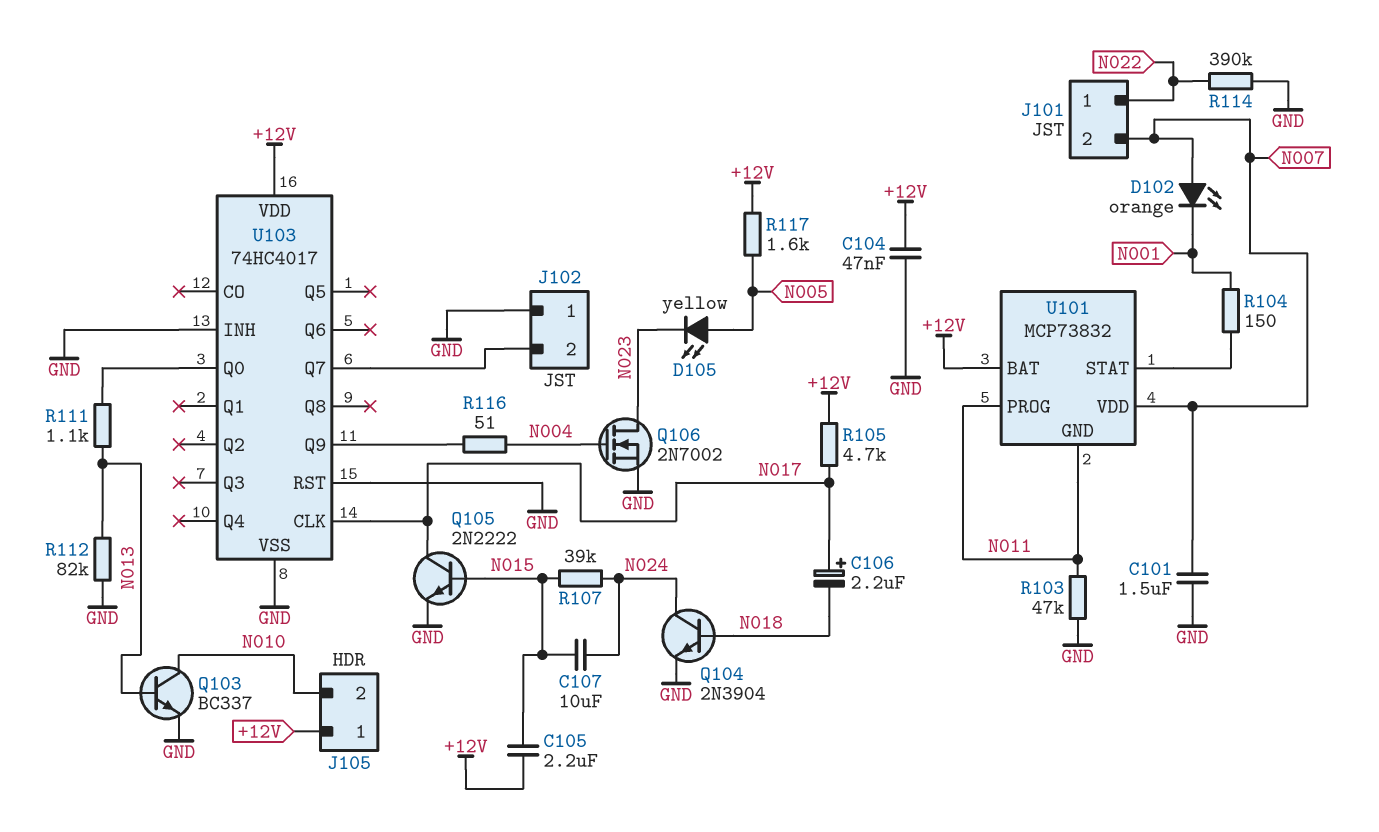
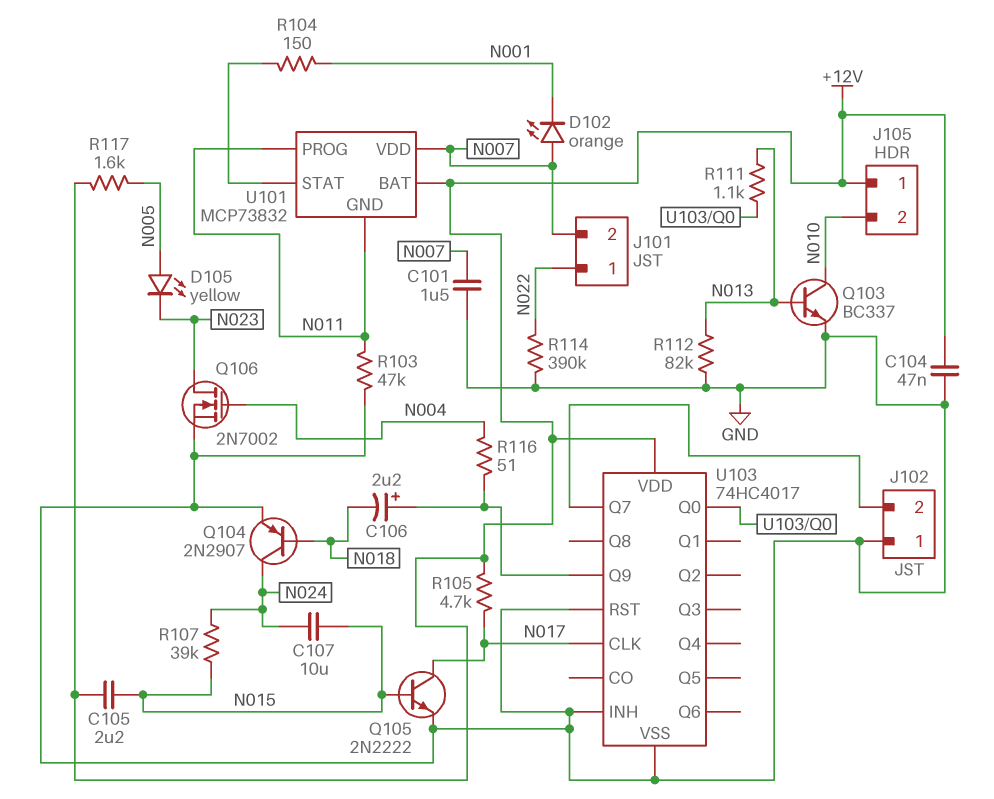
C106: 2.2uF (plus N017, minus N018) -> 2.2uF (plus U103/Q9, minus N018)
Q104: NPN 2N3904 (B N018, C N024, E GND) -> PNP 2N2907 (B N018, C N024, E GND)

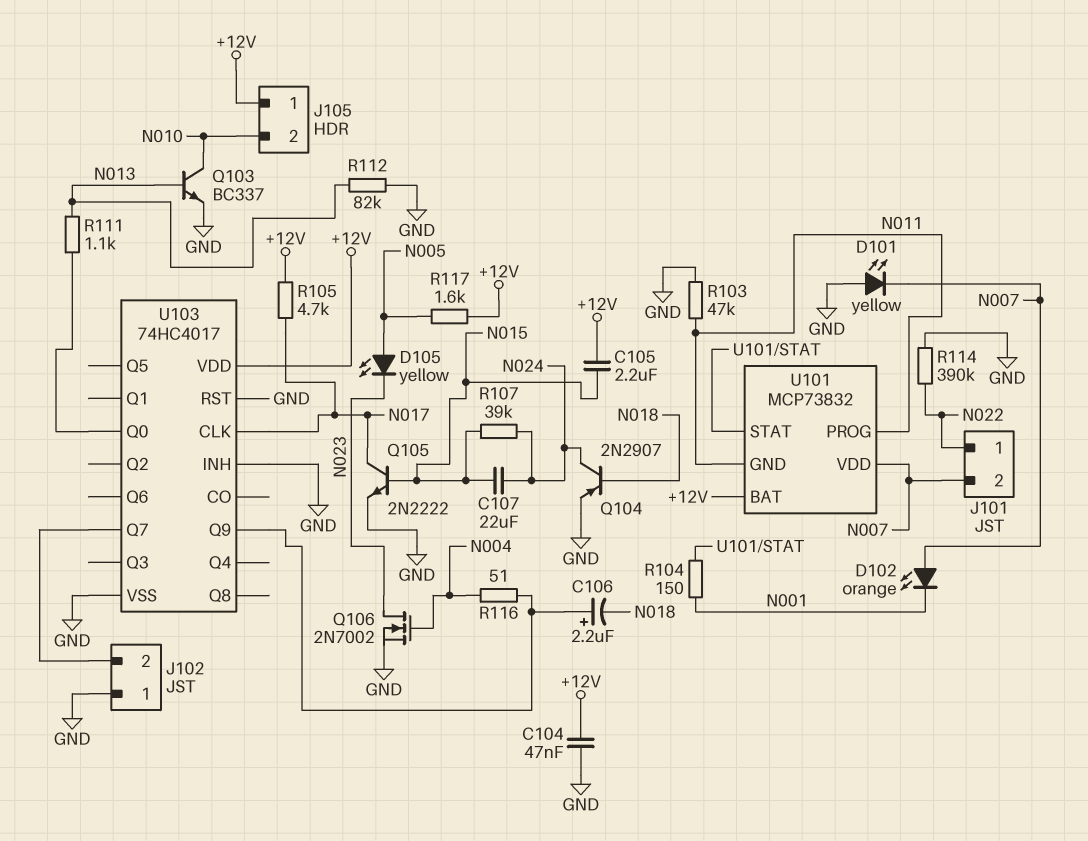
C101: 1.5uF (GND, N007) -> none
C107: 10uF (N015, N024) -> 22uF (N015, N024)
D101: none -> LED yellow (A GND, K N007)

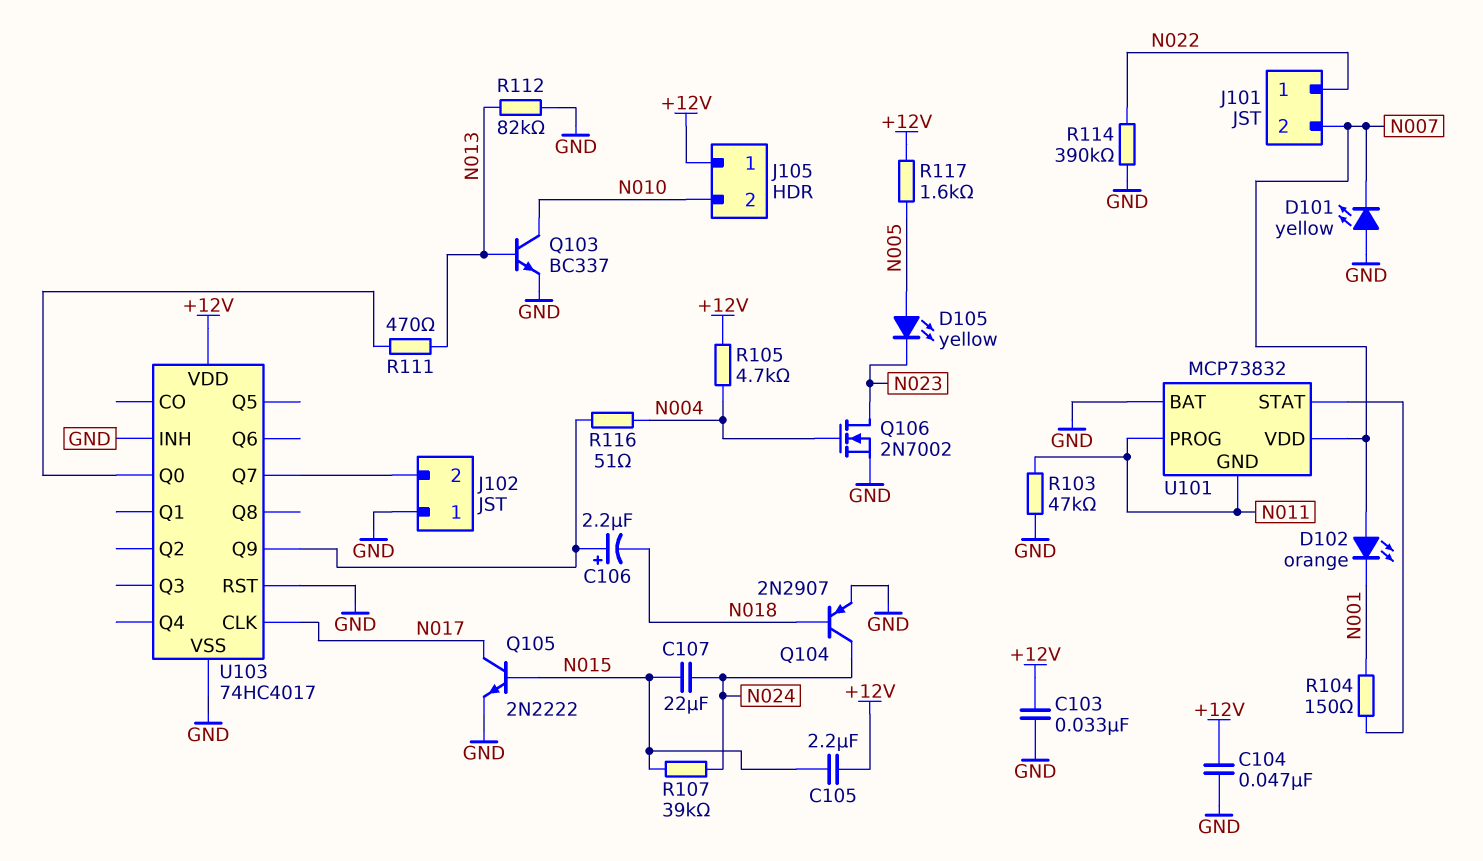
C103: none -> 33nF (+12V, GND)
R105: 4.7k (+12V, N017) -> 4.7k (+12V, N004)
R111: 1.1k (N013, U103/Q0) -> 470 (N013, U103/Q0)
U101 pin BAT: +12V -> GND

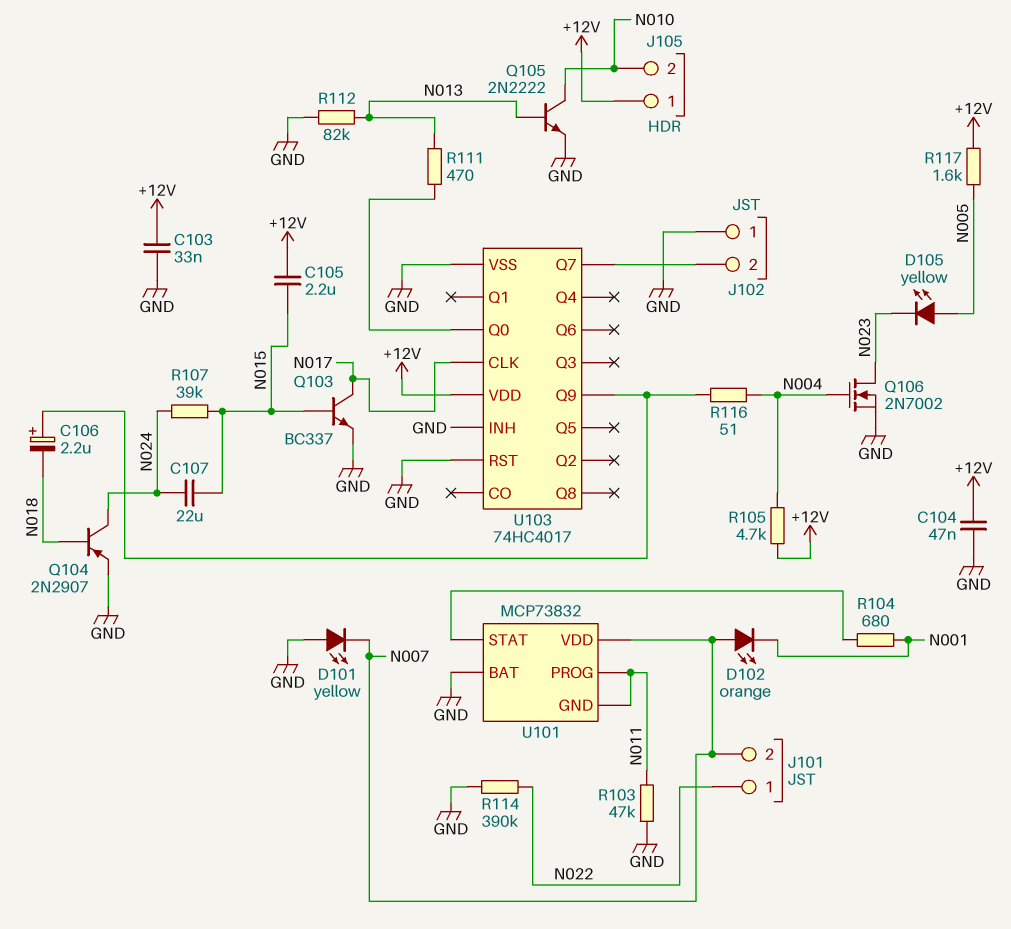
Q103: NPN BC337 (B N013, C N010, E GND) -> NPN BC337 (B N015, C N017, E GND)
Q105: NPN 2N2222 (B N015, C N017, E GND) -> NPN 2N2222 (B N013, C N010, E GND)
R104: 150 (N001, U101/STAT) -> 680 (N001, U101/STAT)

